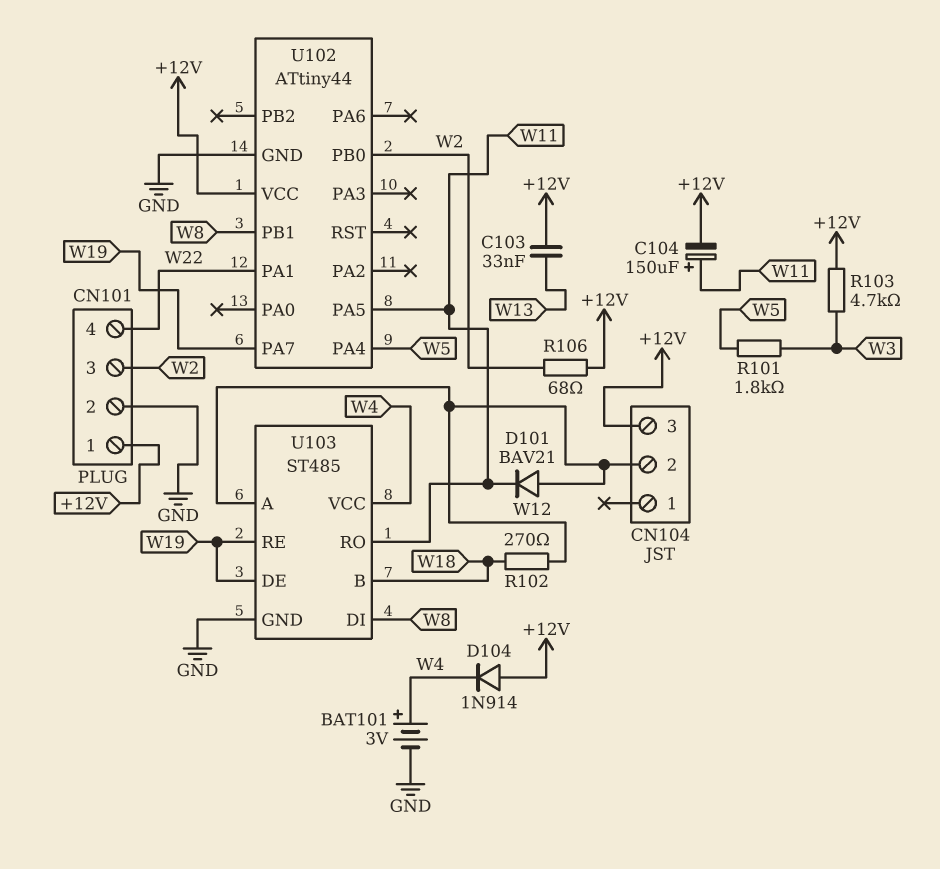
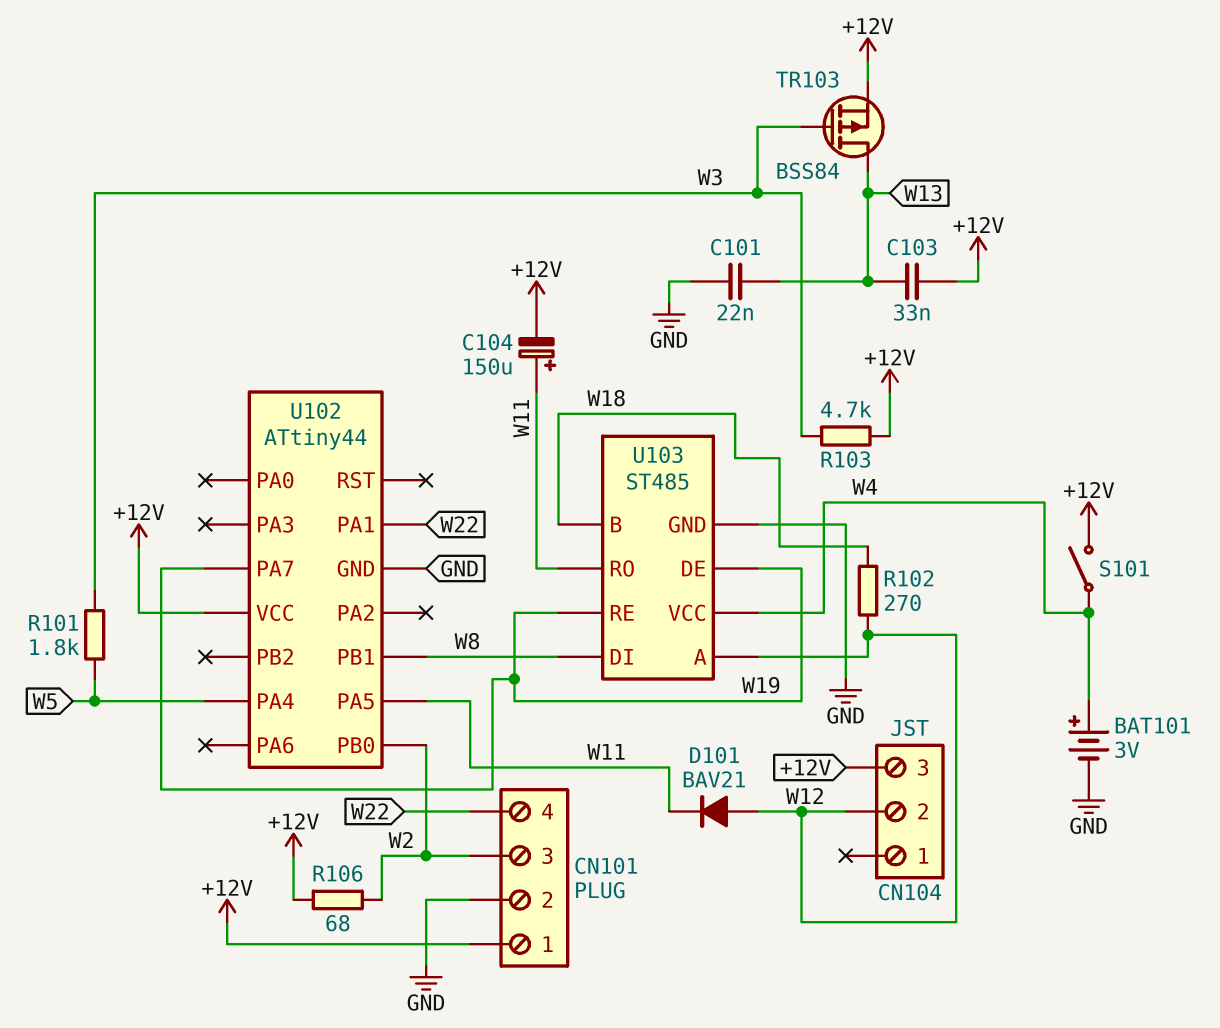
C101: none -> 22nF (GND, W13)
D104: diode 1N914 (A +12V, K W4) -> none
S101: none -> switch (+12V, W4)
TR103: none -> PMOS BSS84 (G W3, D W13, S +12V)

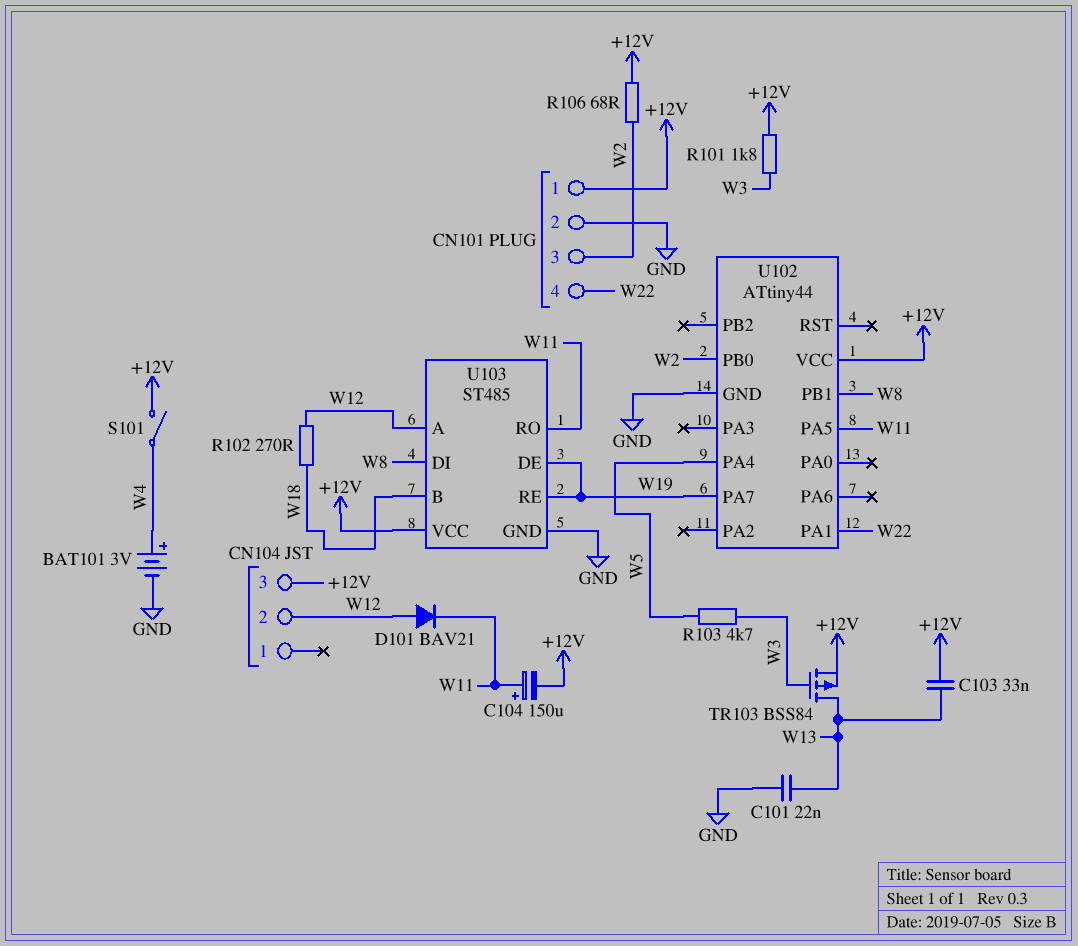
R101: 1.8k (W3, W5) -> 1.8k (+12V, W3)
R103: 4.7k (+12V, W3) -> 4.7k (W3, W5)
U103 pin VCC: W4 -> +12V

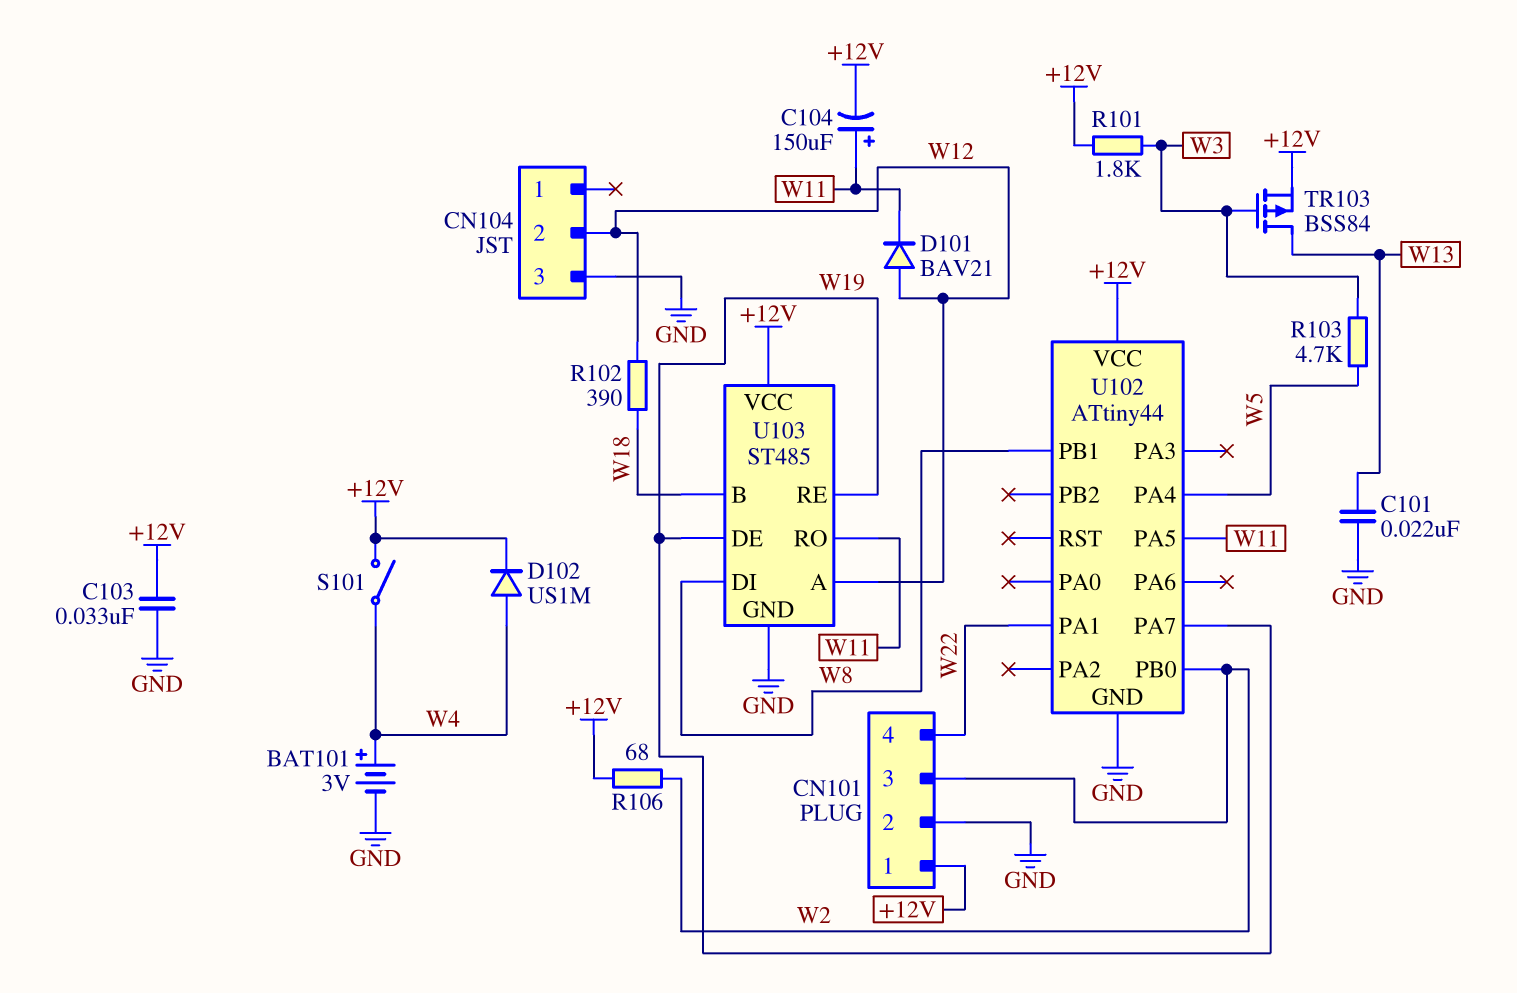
C103: 33nF (+12V, W13) -> 33nF (+12V, GND)
CN104 pin 3: +12V -> GND
D102: none -> diode US1M (A W4, K +12V)
R102: 270 (W12, W18) -> 390 (W12, W18)

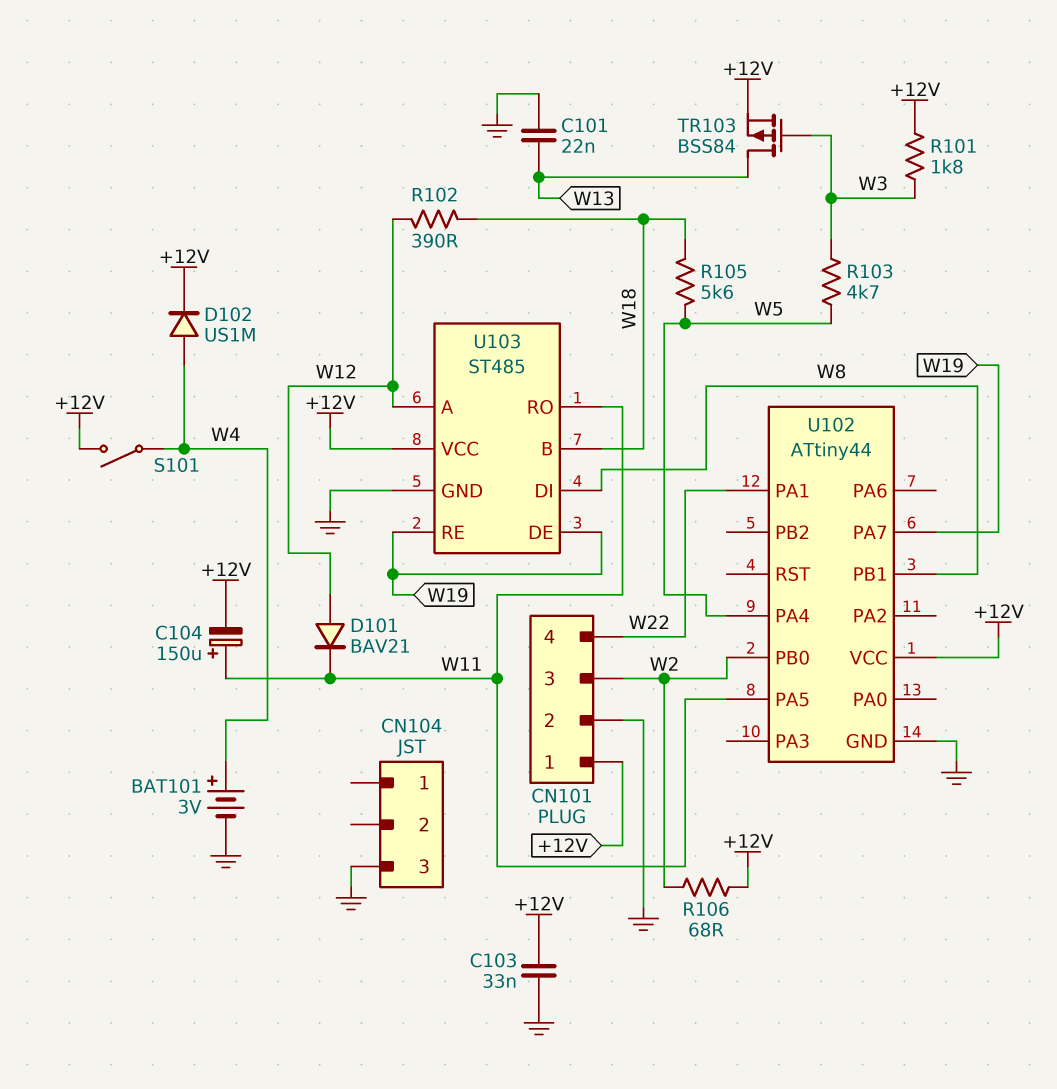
CN104 pin 2: W12 -> none
R105: none -> 5.6k (W5, W18)

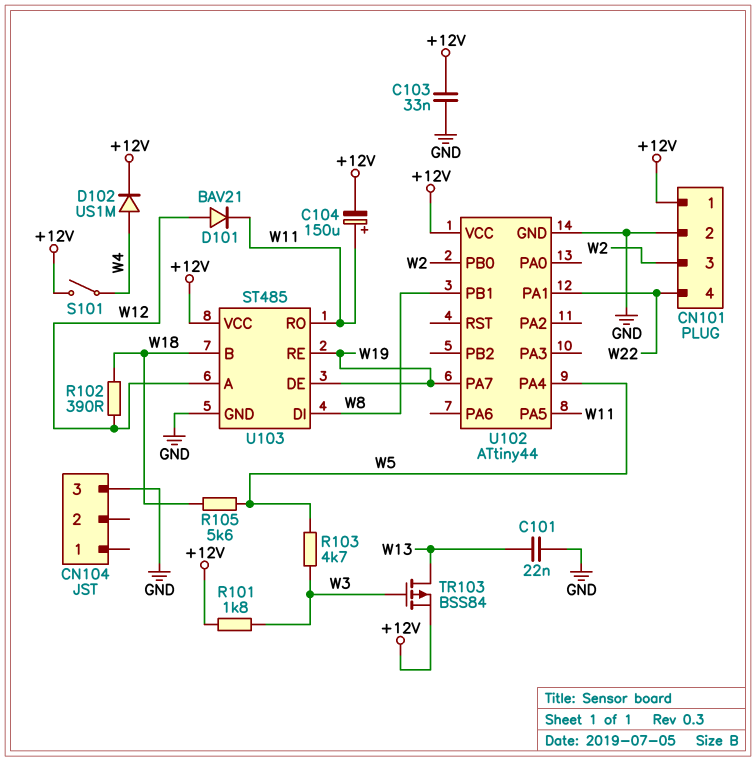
BAT101: 3V (plus W4, minus GND) -> none
R106: 68 (+12V, W2) -> none

